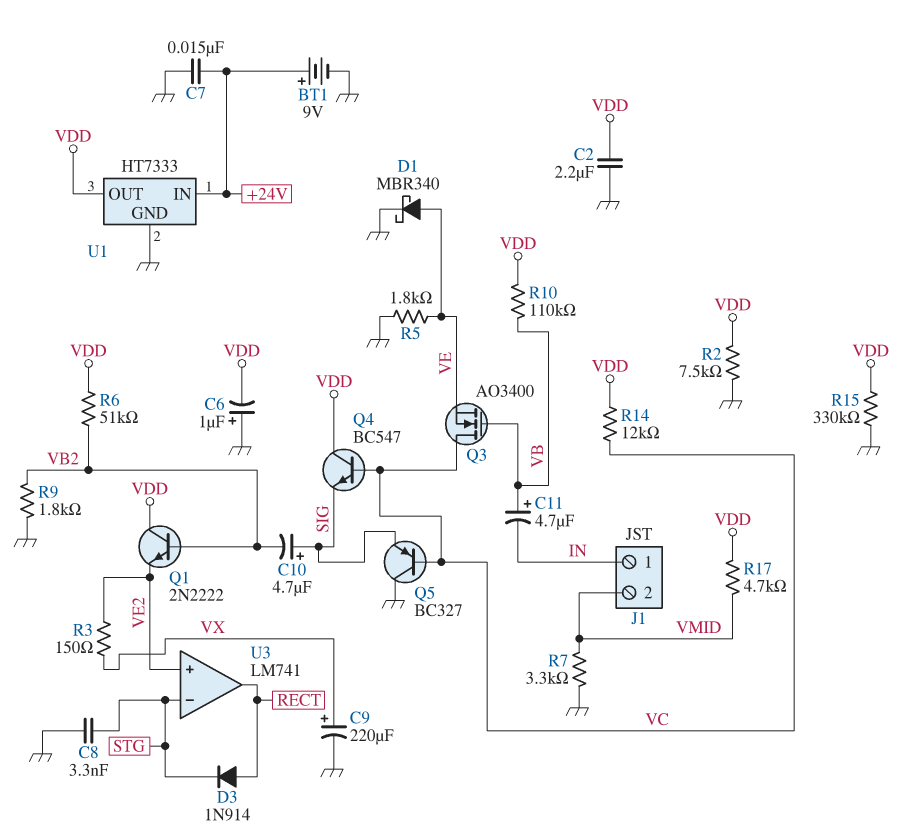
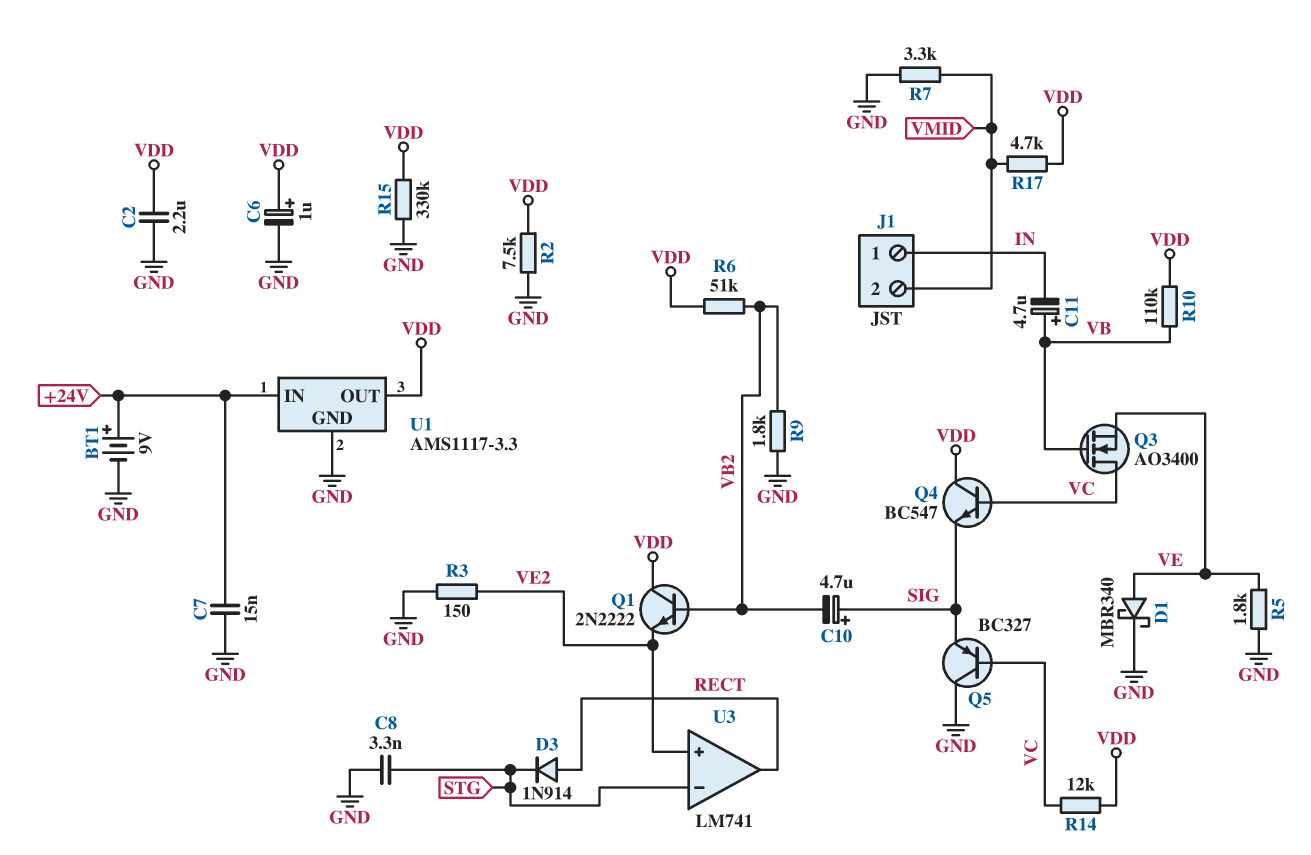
C6: 1uF (plus GND, minus VDD) -> 1uF (plus VDD, minus GND)
C9: 220uF (plus VX, minus GND) -> none
R3: 150 (VE2, VX) -> 150 (GND, VE2)
U1: HT7333 -> AMS1117-3.3

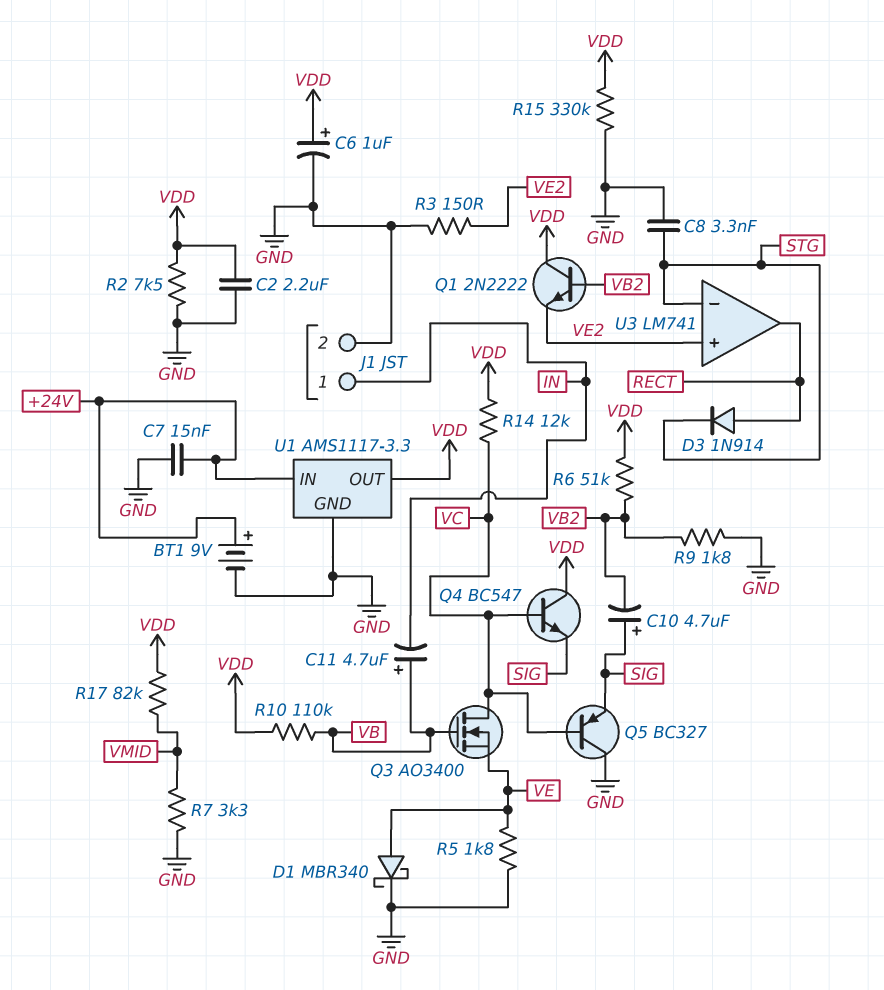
J1 pin 2: VMID -> GND
R17: 4.7k (VDD, VMID) -> 82k (VDD, VMID)

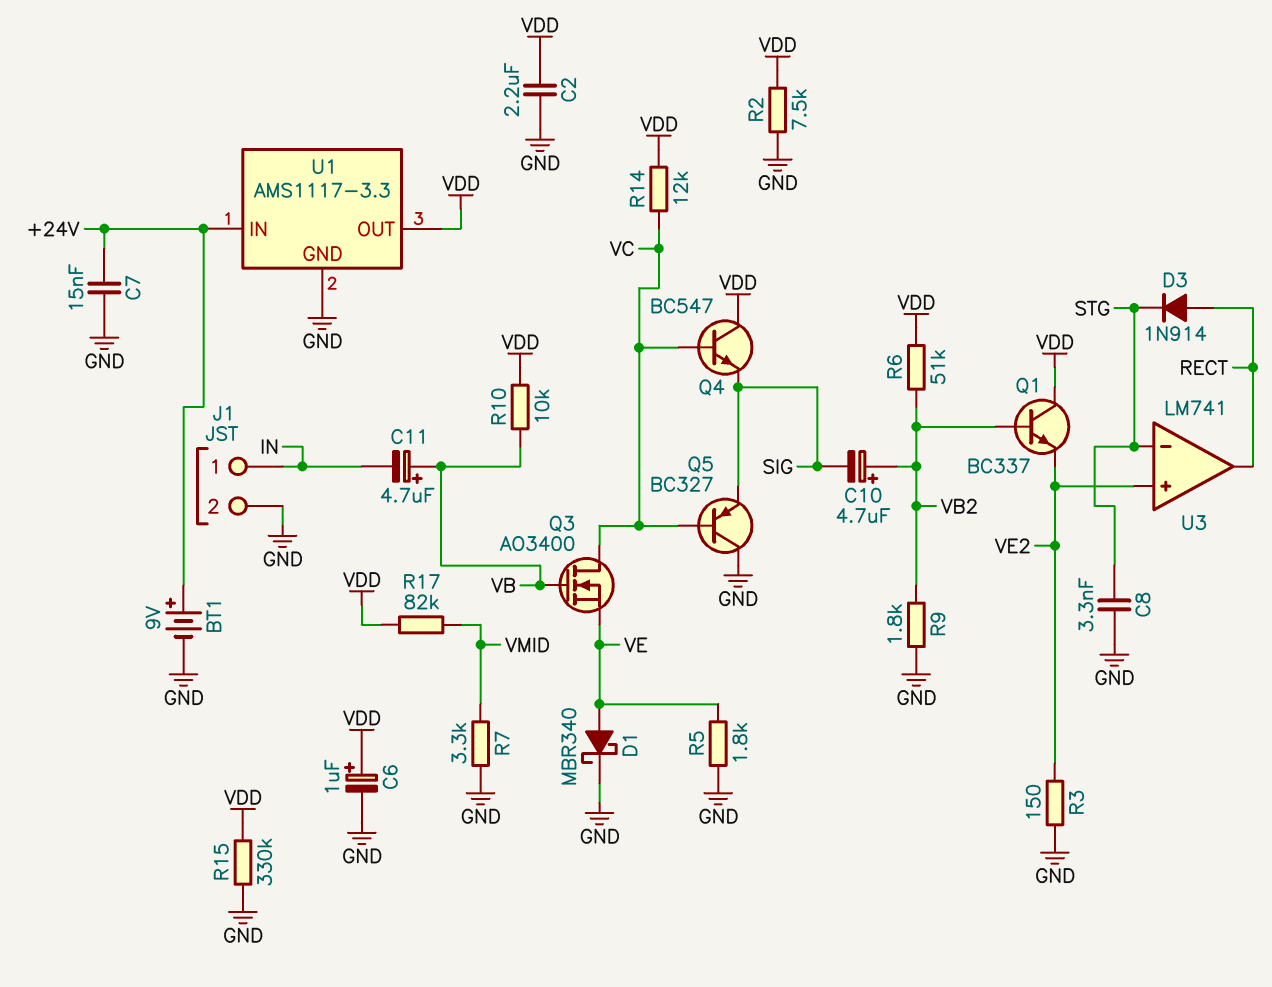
C10: 4.7uF (plus SIG, minus VB2) -> 4.7uF (plus VB2, minus SIG)
Q1: NPN 2N2222 (B VB2, C VDD, E VE2) -> NPN BC337 (B VB2, C VDD, E VE2)
R10: 110k (VB, VDD) -> 10k (VB, VDD)

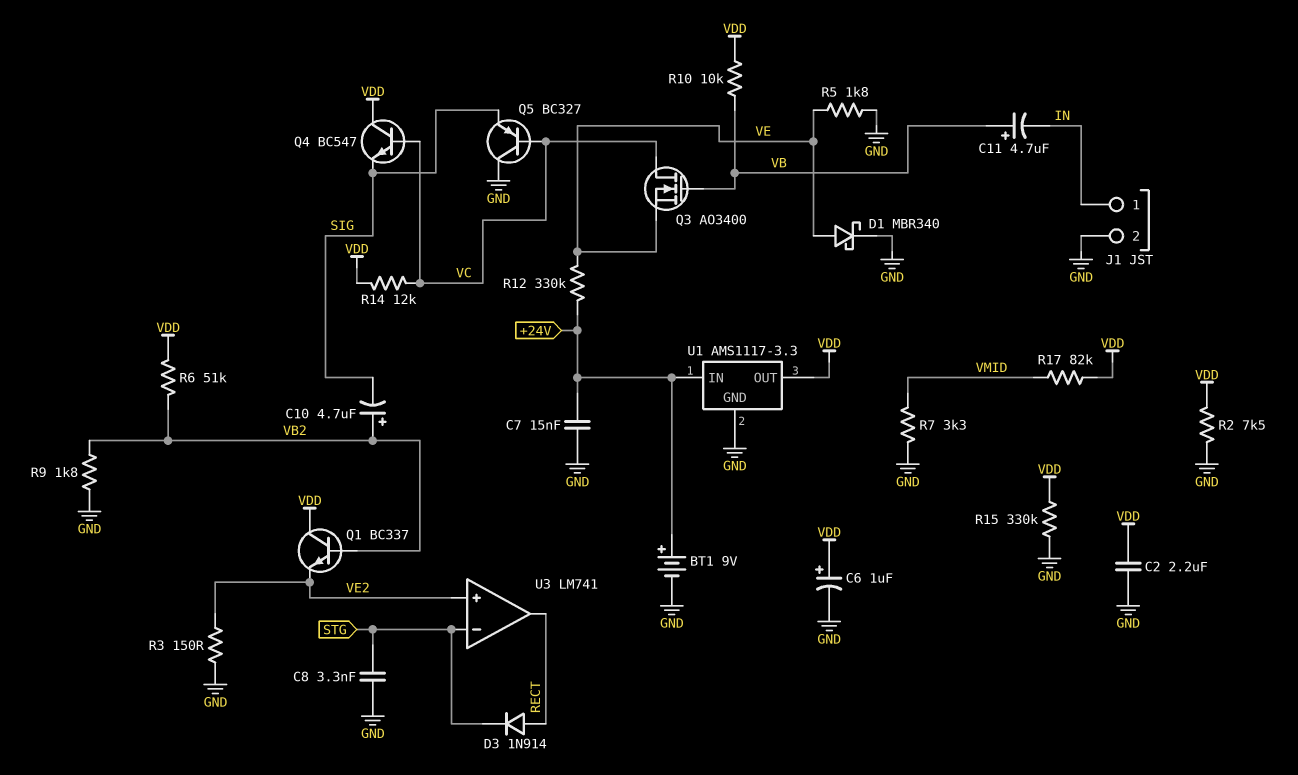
R12: none -> 330k (+24V, VE)

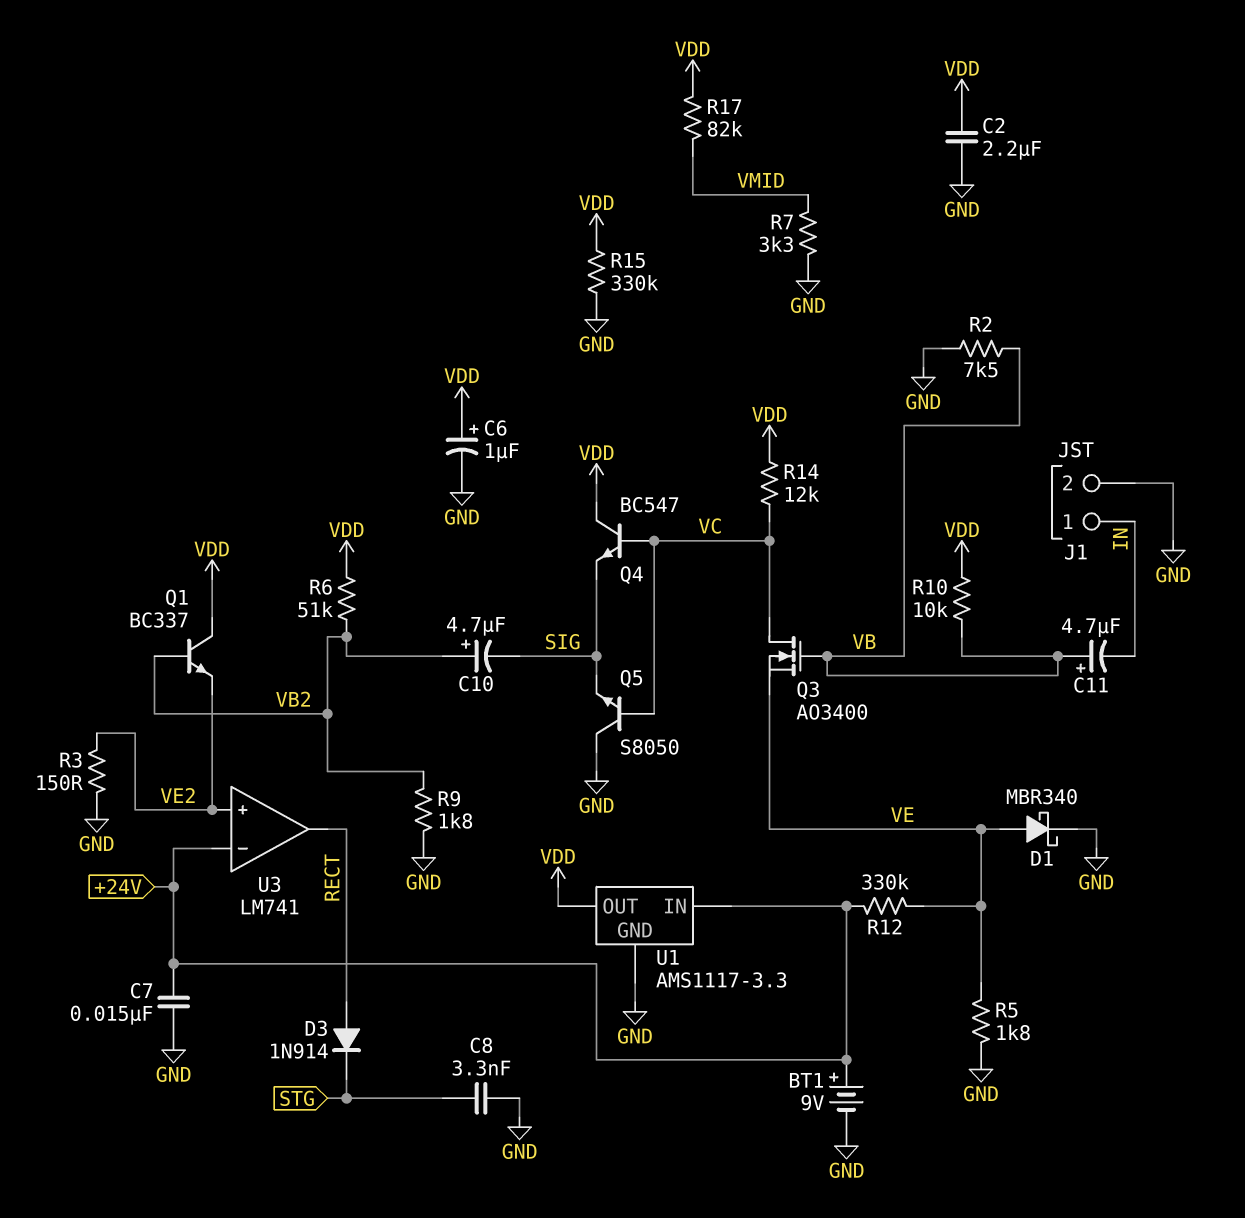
Q5: PNP BC327 (B VC, C GND, E SIG) -> NPN S8050 (B VC, C GND, E SIG)
R2: 7.5k (GND, VDD) -> 7.5k (GND, VB)
U3 pin in-: STG -> +24V

